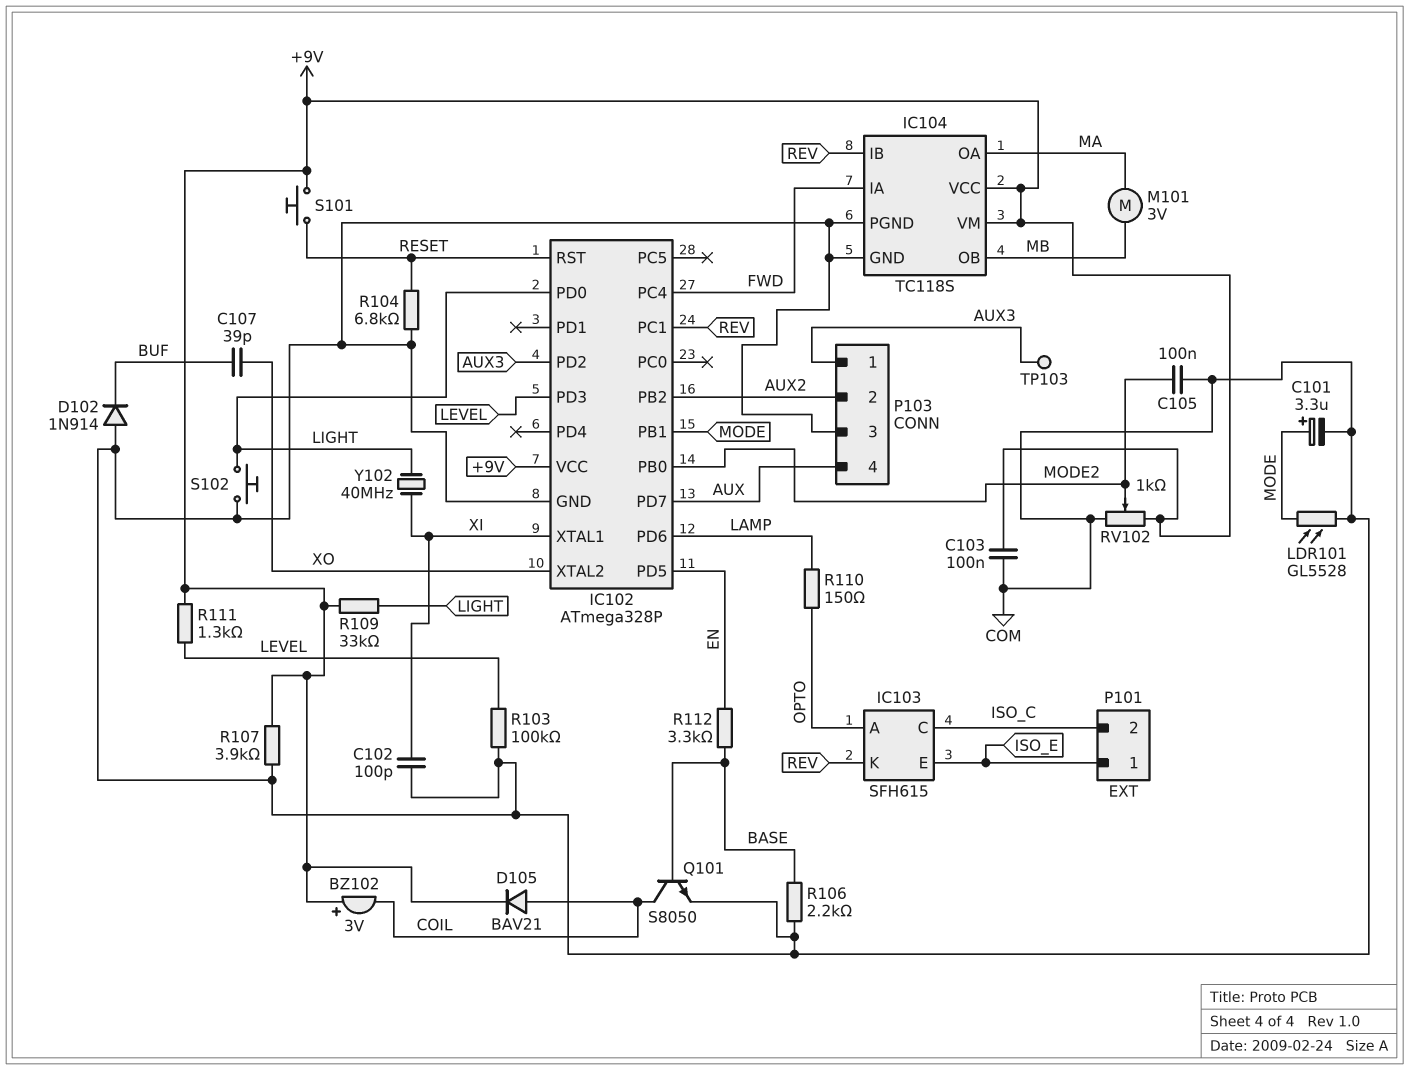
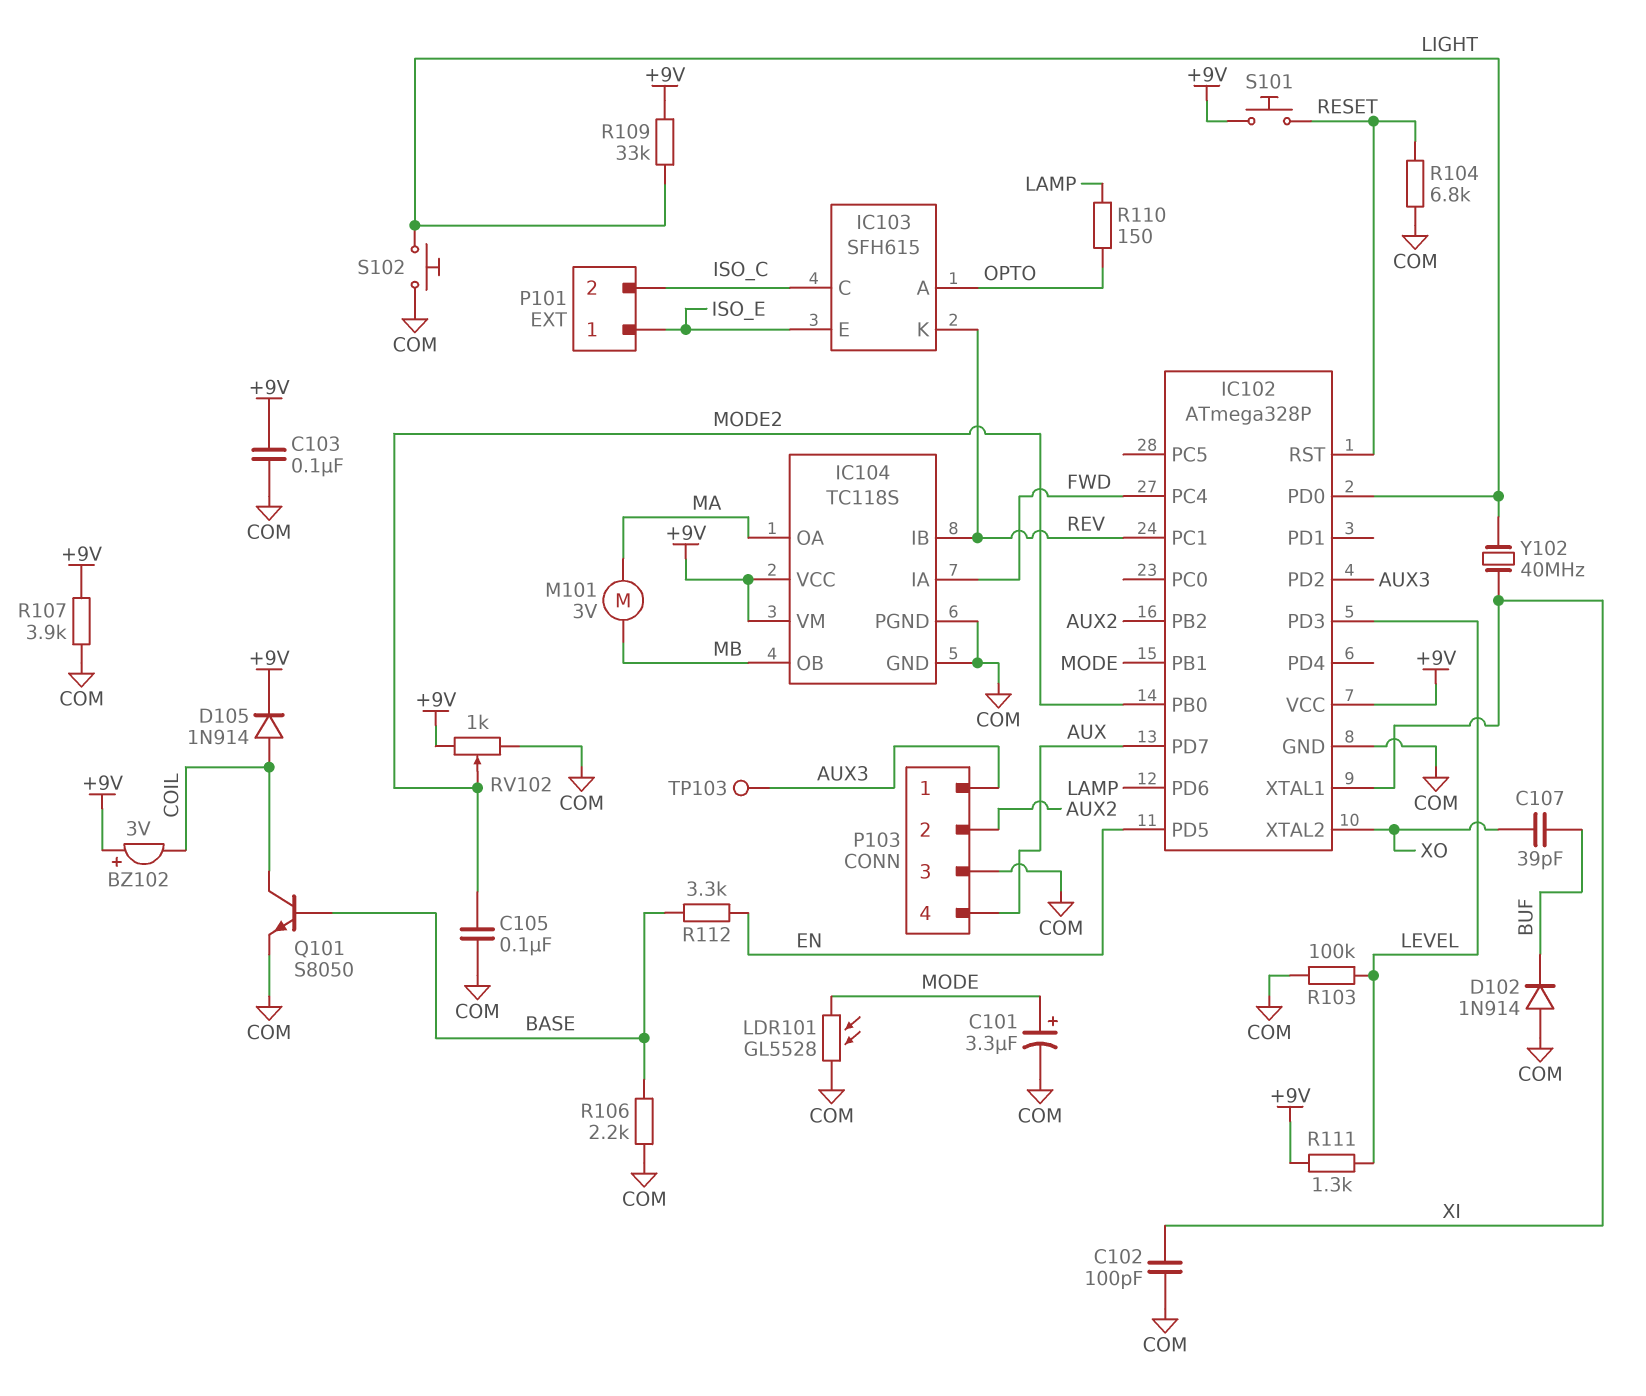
D105: diode BAV21 (A COIL, K +9V) -> diode 1N914 (A COIL, K +9V)

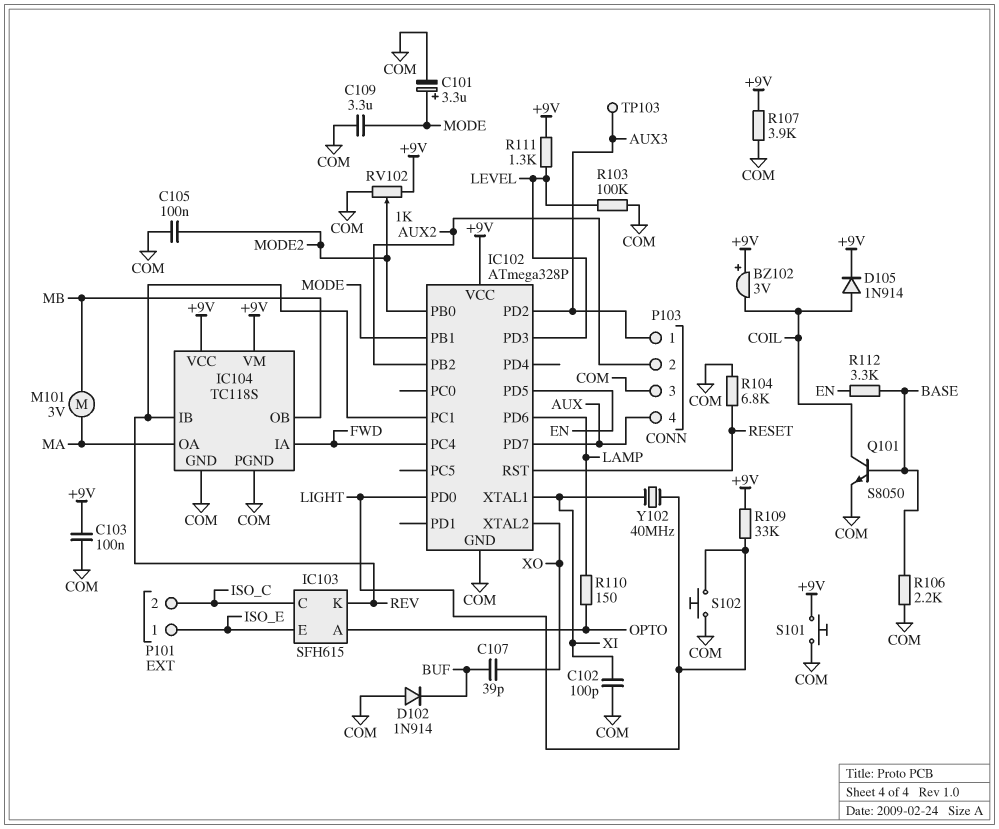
C109: none -> 3.3uF (COM, MODE)
LDR101: GL5528 (COM, MODE) -> none
S101: button (+9V, RESET) -> button (+9V, COM)

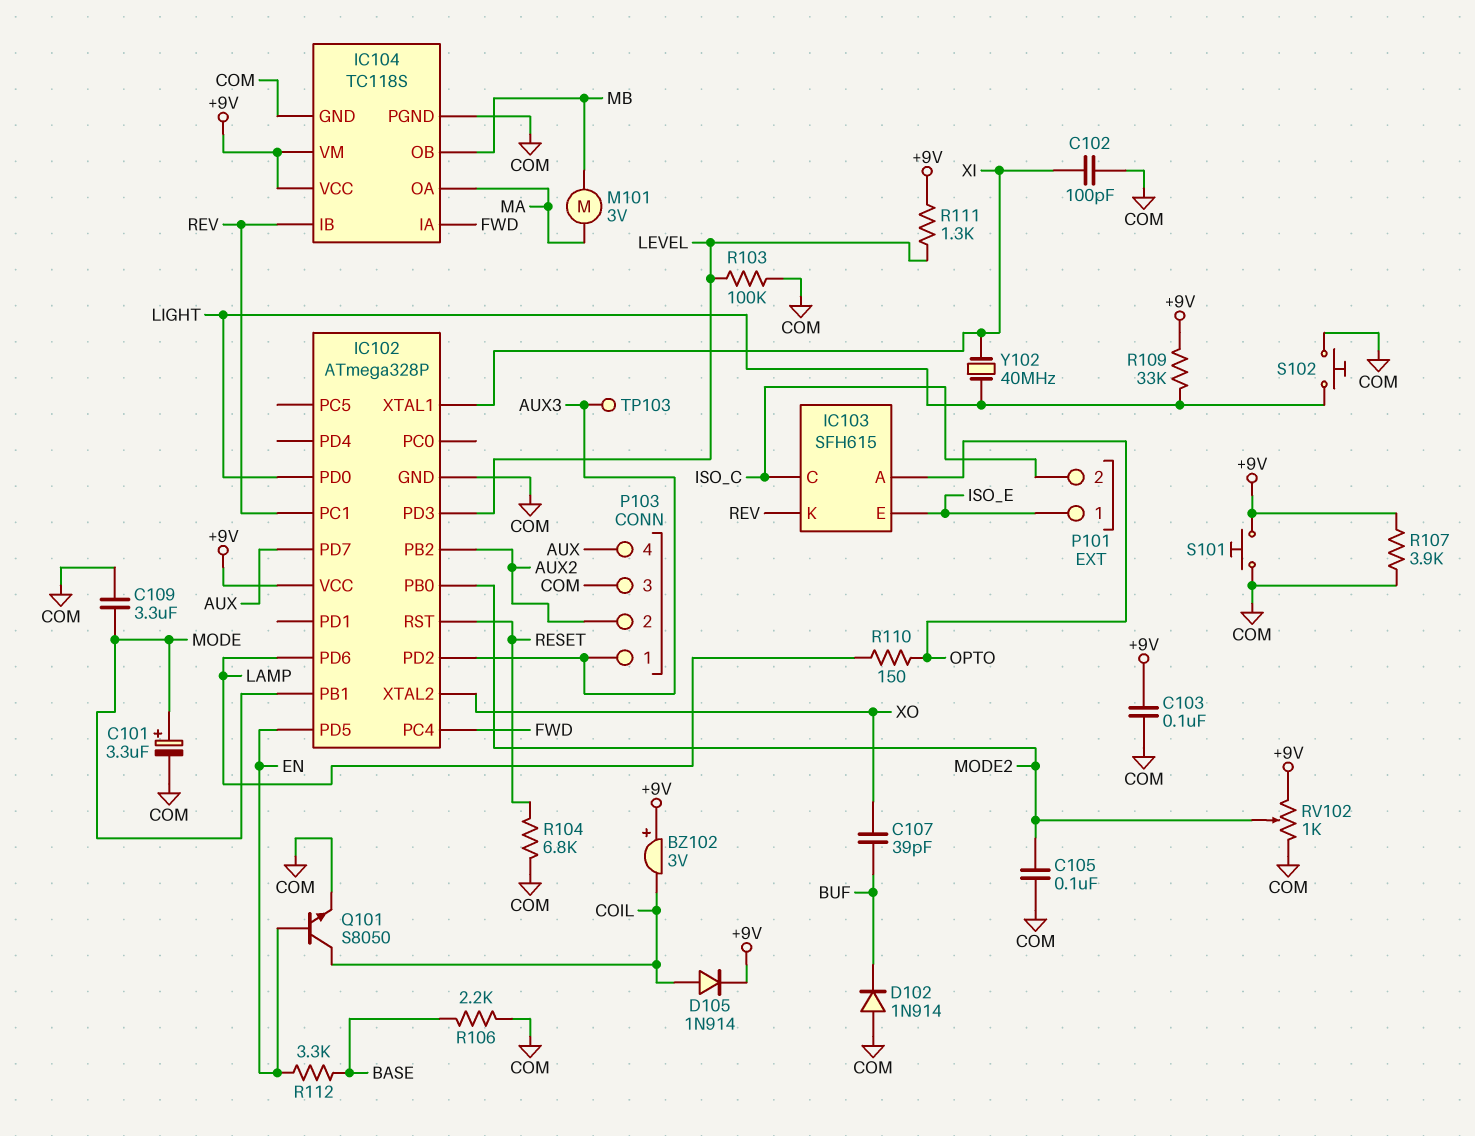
Q101: NPN S8050 (B BASE, C COIL, E COM) -> NPN S8050 (B EN, C COIL, E COM)

